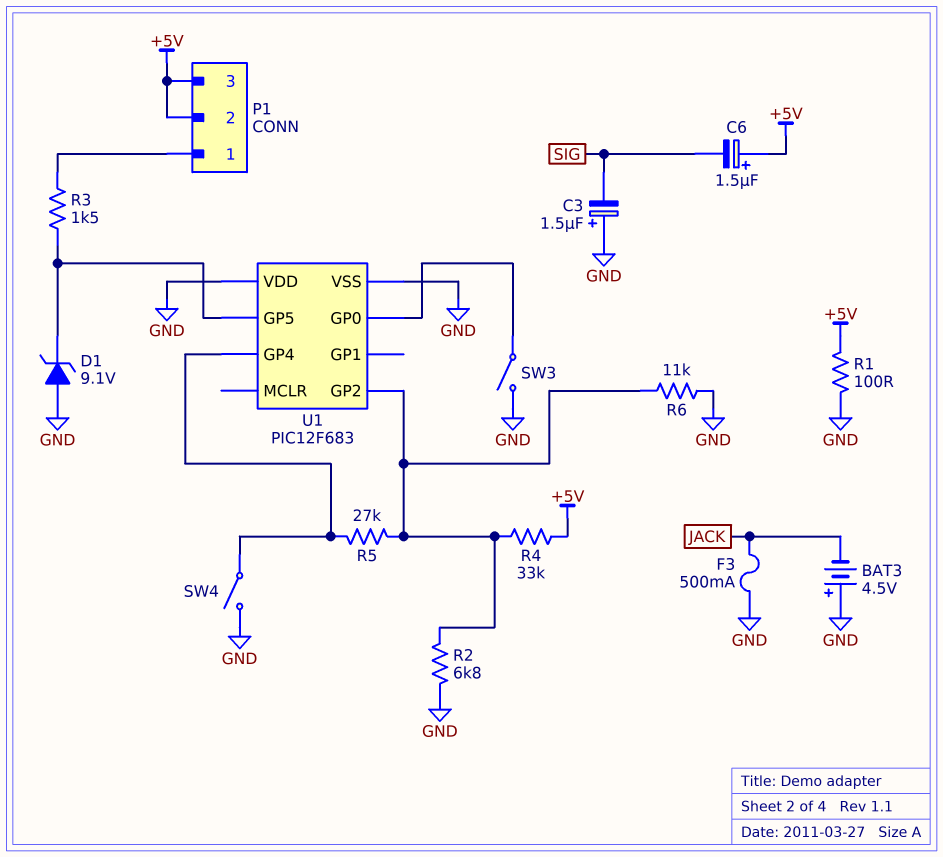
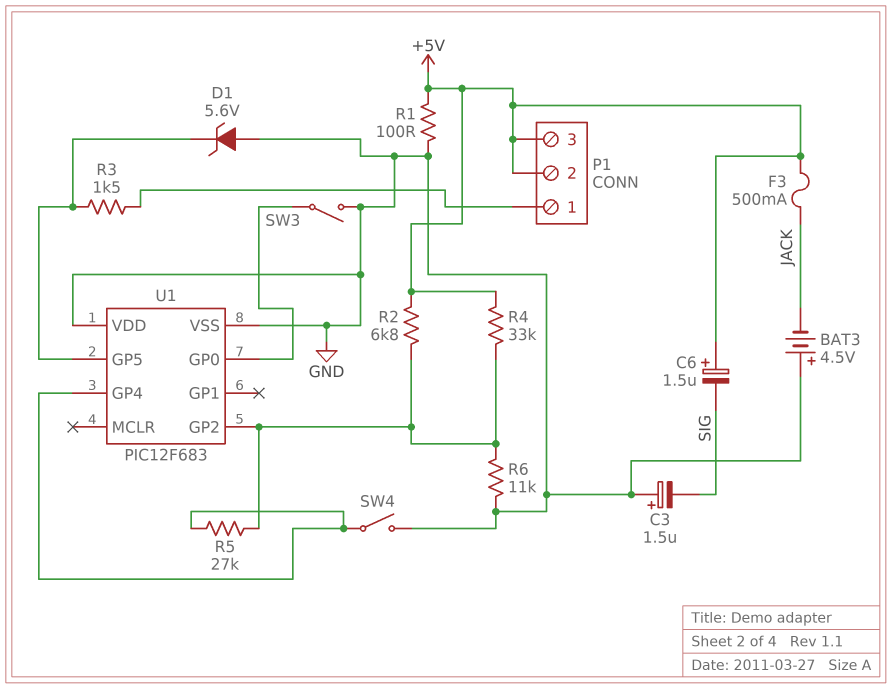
D1: zener 9.1V (A GND, K U1/GP5) -> zener 5.6V (A GND, K U1/GP5)
F3: 500mA (GND, JACK) -> 500mA (+5V, JACK)
R2: 6.8k (GND, U1/GP2) -> 6.8k (+5V, U1/GP2)

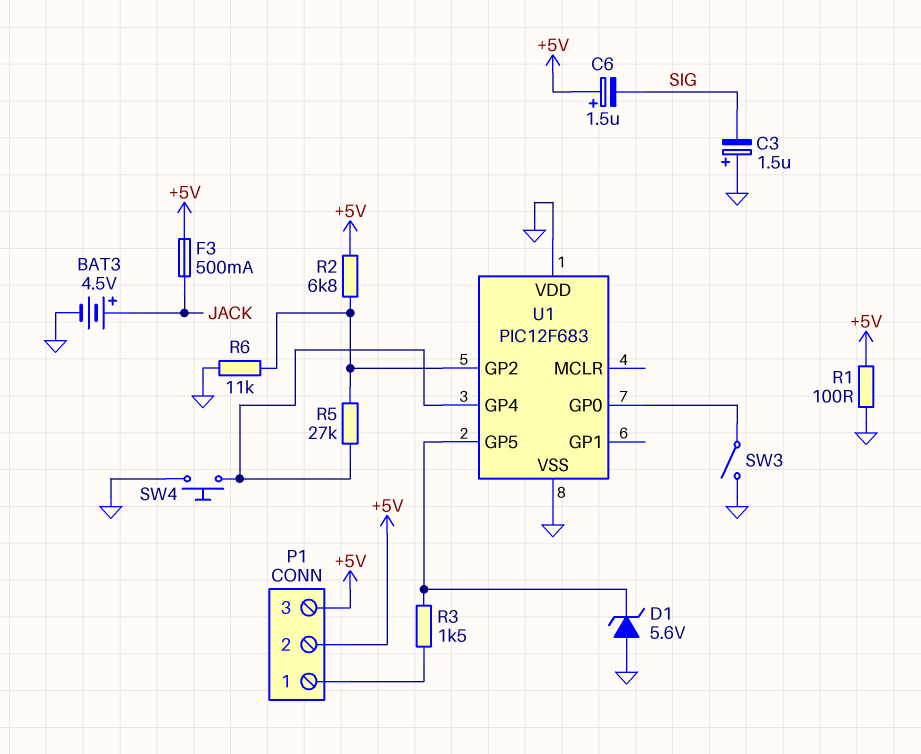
BAT3: 4.5V (plus GND, minus JACK) -> 4.5V (plus JACK, minus GND)
R4: 33k (+5V, U1/GP2) -> none
SW4: switch (GND, U1/GP4) -> button (GND, U1/GP4)

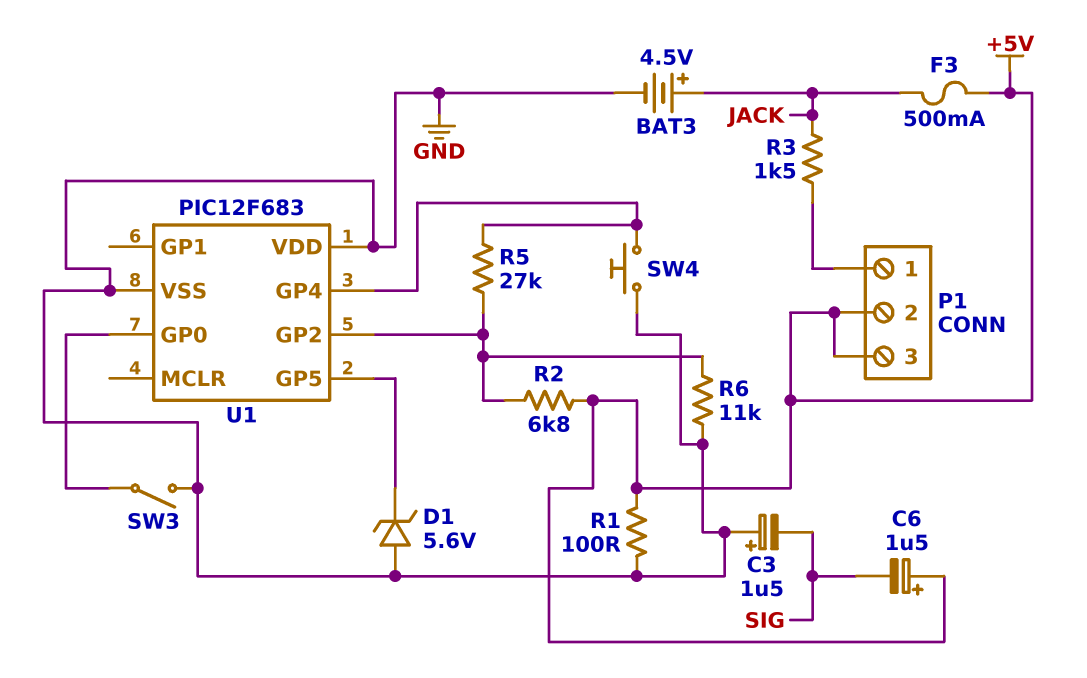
R3: 1.5k (P1/1, U1/GP5) -> 1.5k (JACK, P1/1)

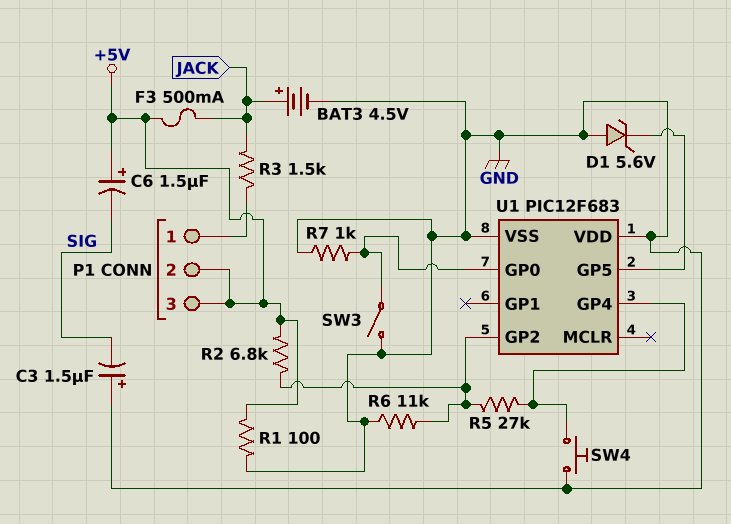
R7: none -> 1k (GND, U1/GP0)

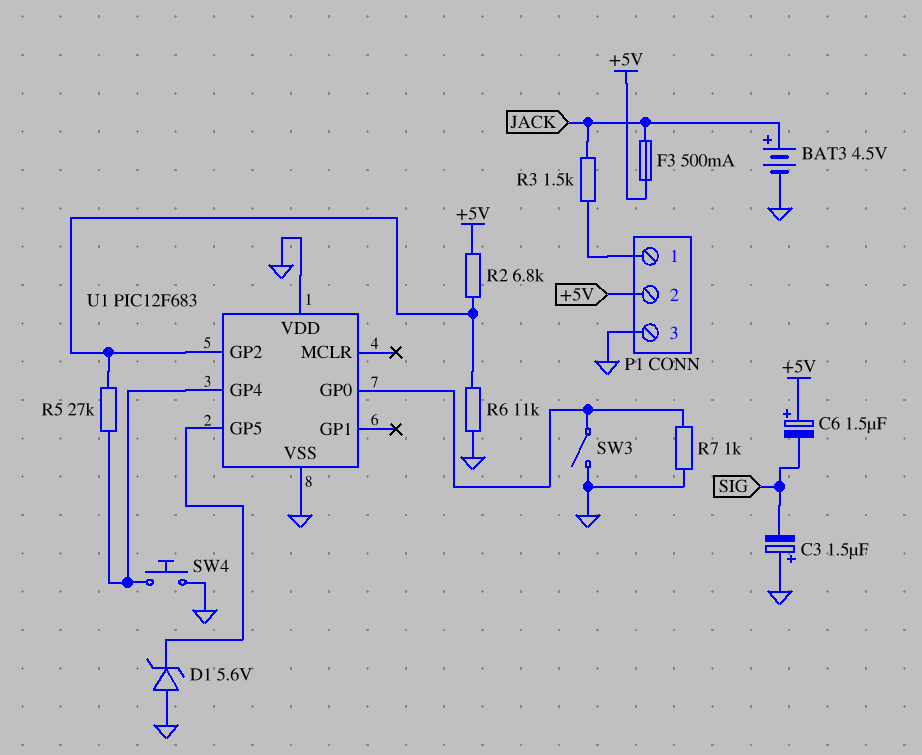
P1 pin 3: +5V -> GND
R1: 100 (+5V, GND) -> none

